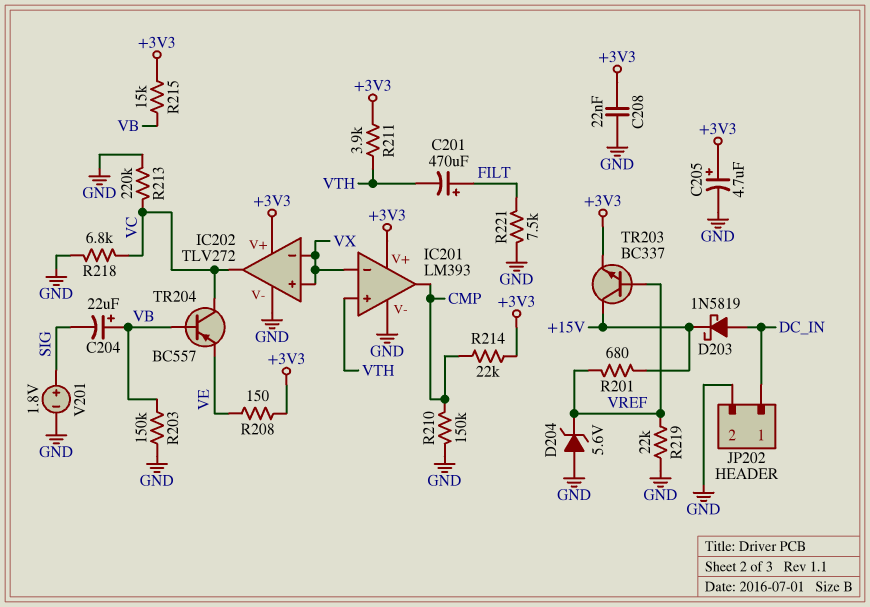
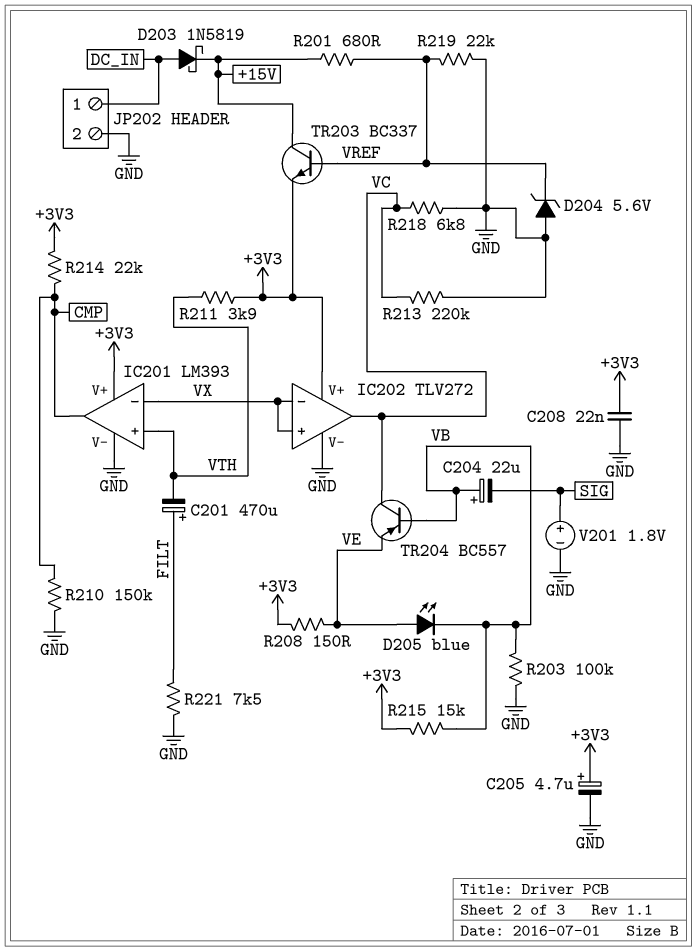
D205: none -> LED blue (A VE, K VB)
R203: 150k (GND, VB) -> 100k (GND, VB)

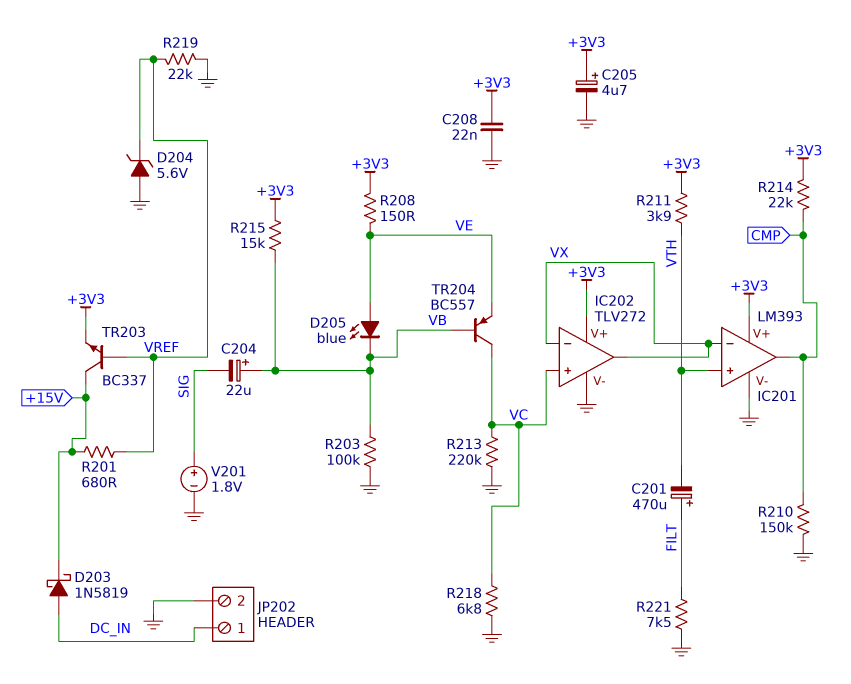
IC202 pin in+: VX -> VC
IC202 pin out: VC -> VX

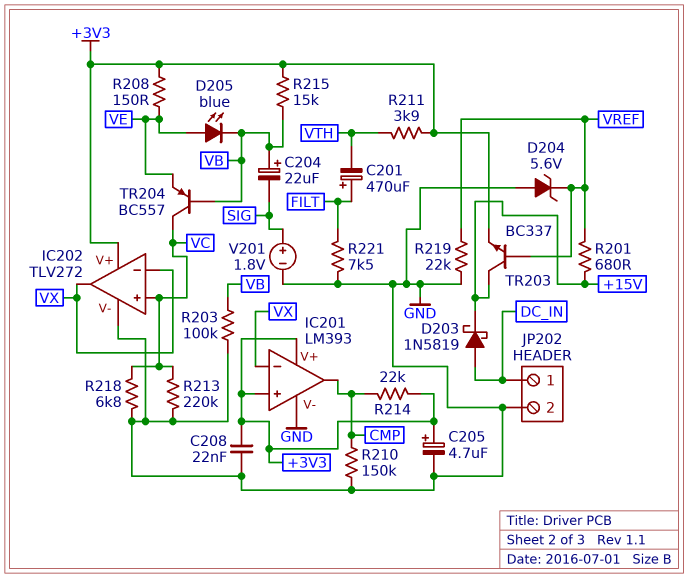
IC201 pin in+: VTH -> +3V3

